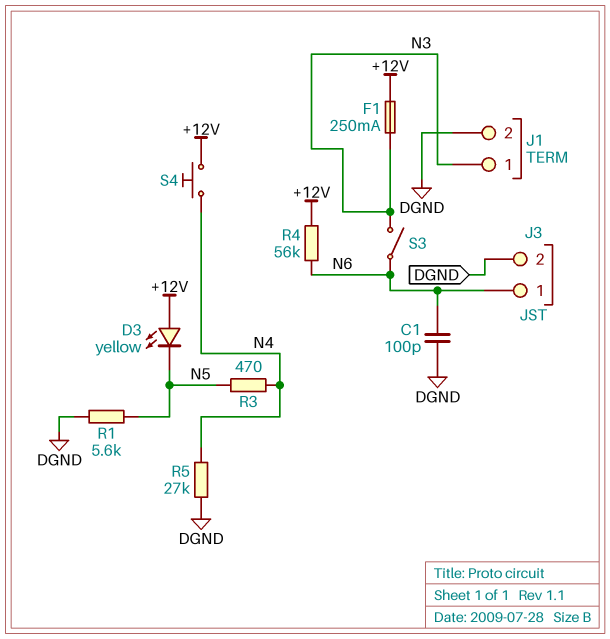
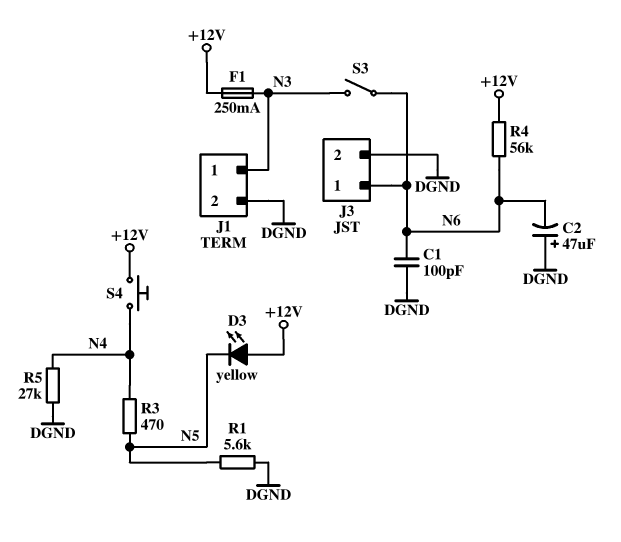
C2: none -> 47uF (plus DGND, minus N6)

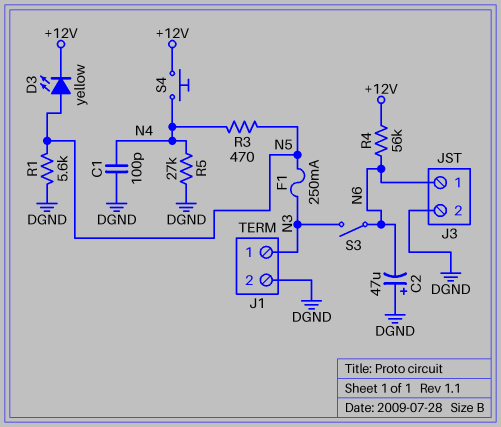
C1: 100pF (DGND, N6) -> 100pF (DGND, N4)
D3: LED yellow (A +12V, K N5) -> LED yellow (A N5, K +12V)
F1: 250mA (+12V, N3) -> 250mA (N3, N5)

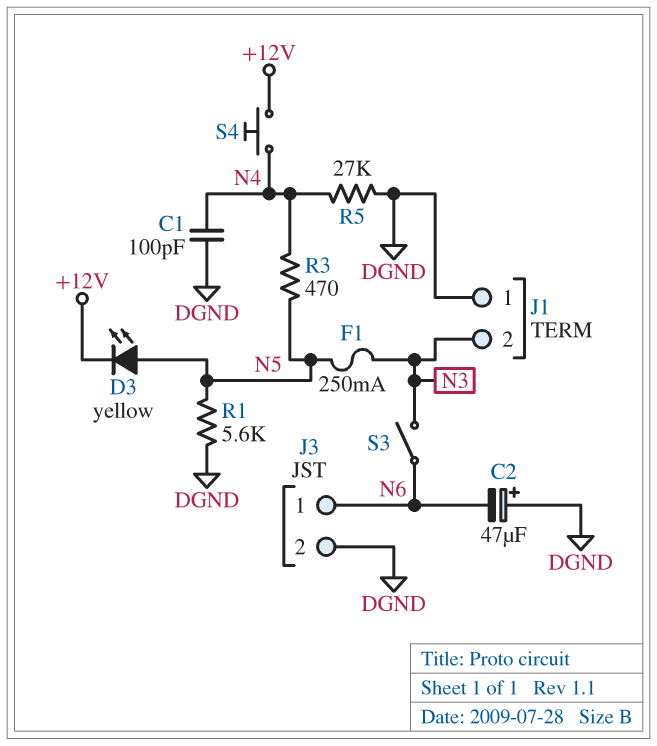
J1 pin 1: N3 -> DGND
J1 pin 2: DGND -> N3
R4: 56k (+12V, N6) -> none

